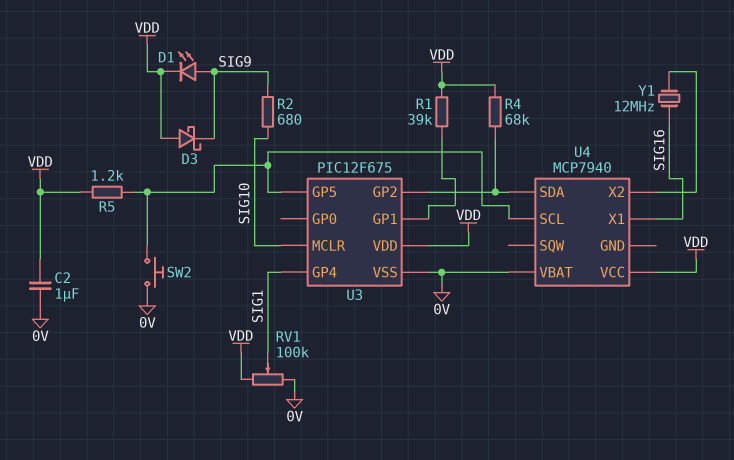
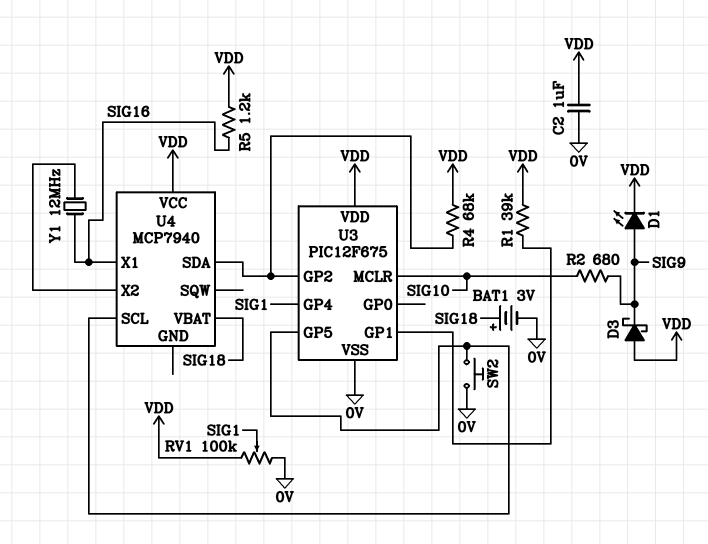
BAT1: none -> 3V (plus SIG18, minus 0V)
R5: 1.2k (U3/GP5, VDD) -> 1.2k (SIG16, VDD)
U4 pin VBAT: 0V -> SIG18

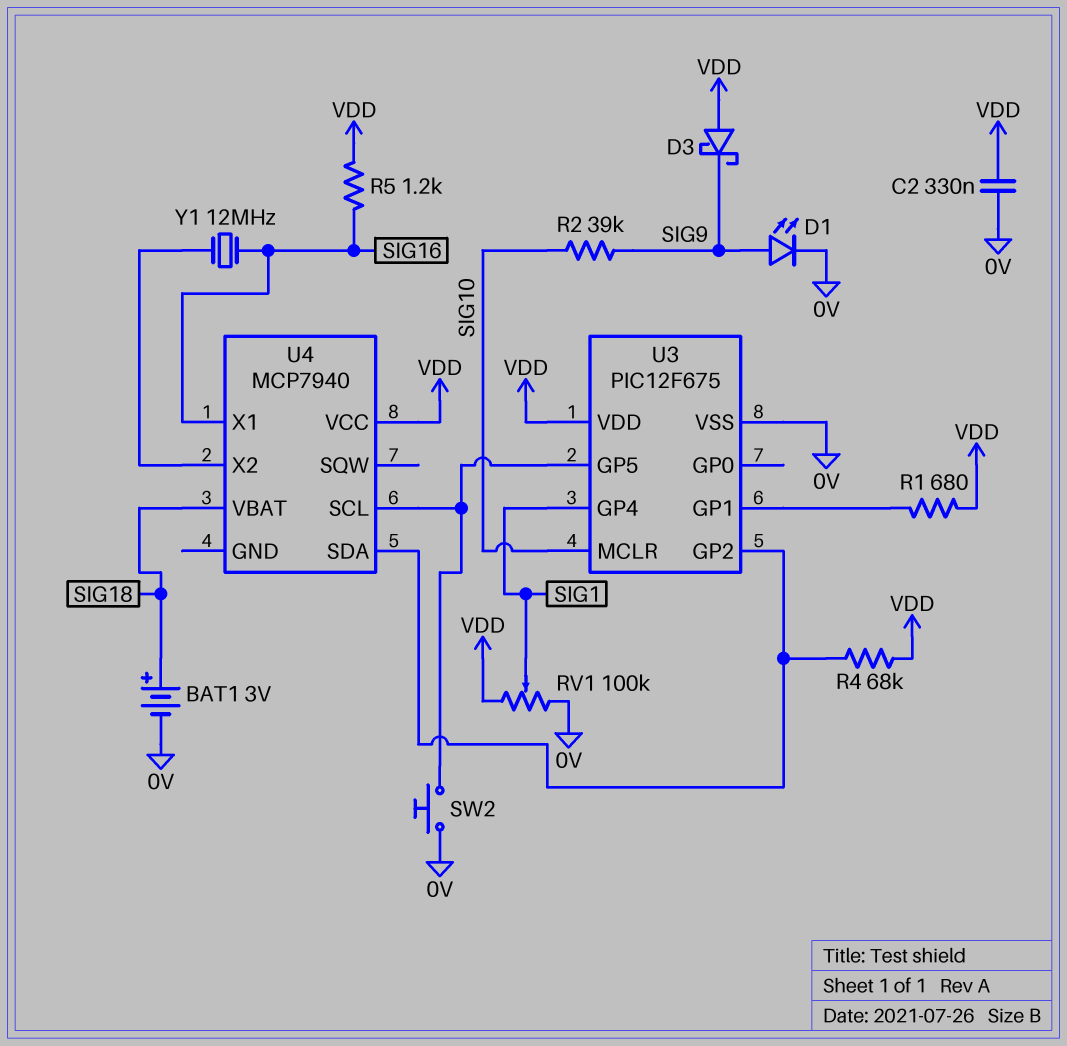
C2: 1uF (0V, VDD) -> 330nF (0V, VDD)
D1: LED (A SIG9, K VDD) -> LED (A SIG9, K 0V)
R1: 39k (U3/GP1, VDD) -> 680 (U3/GP1, VDD)
R2: 680 (SIG9, SIG10) -> 39k (SIG9, SIG10)

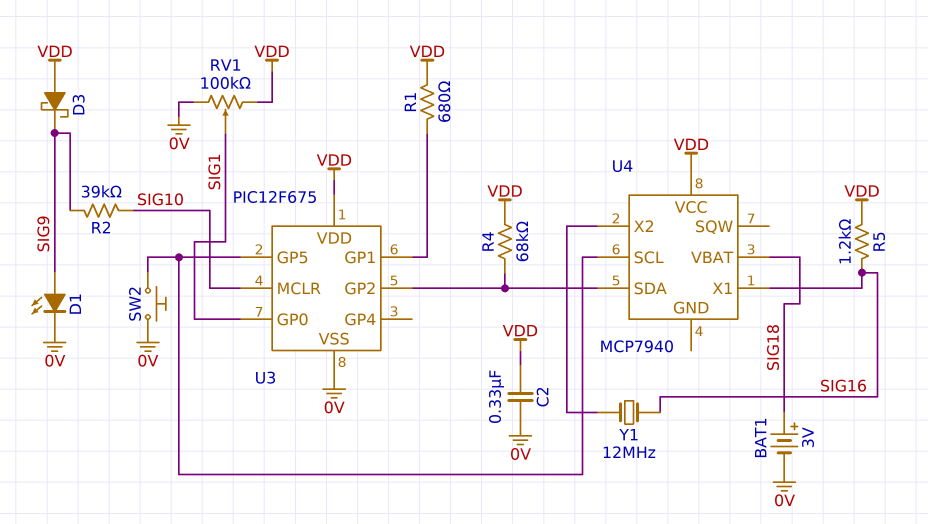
U3 pin GP0: none -> SIG1
U3 pin GP4: SIG1 -> none

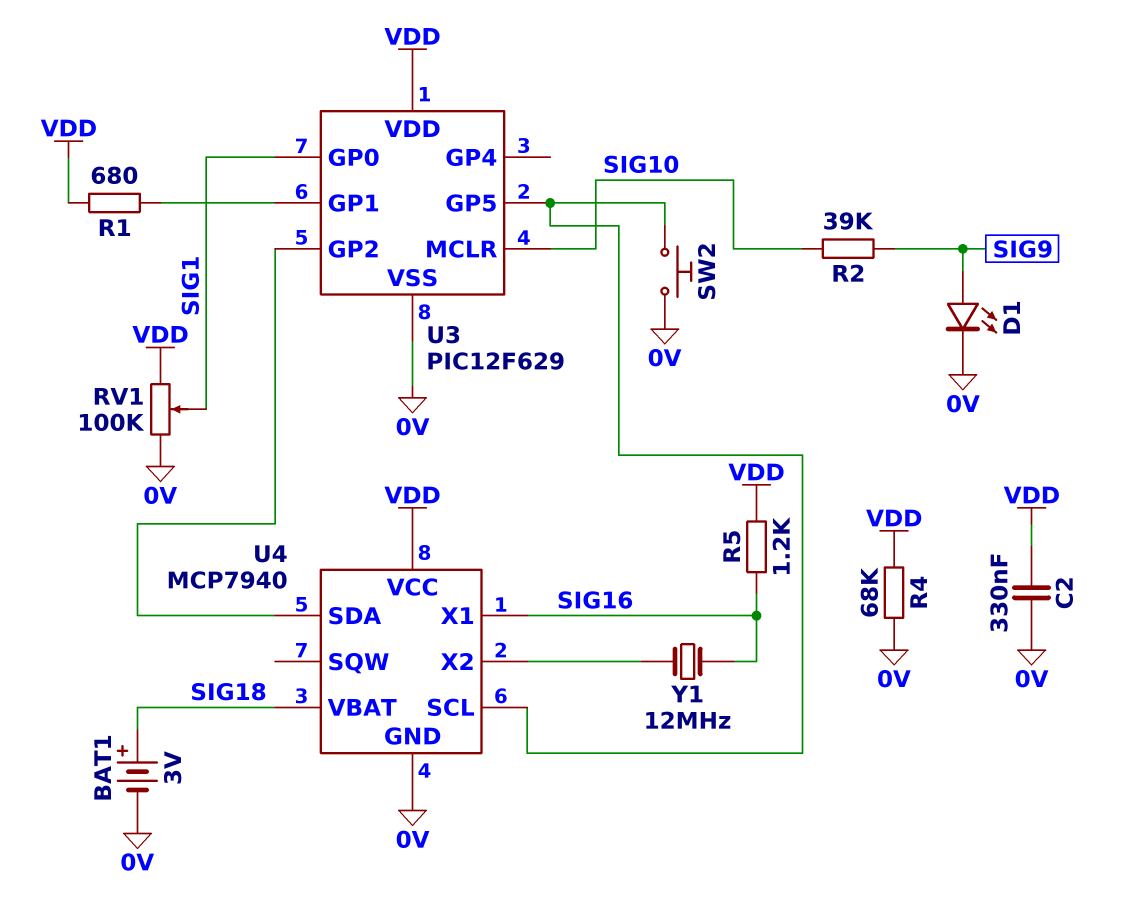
D3: schottky (A VDD, K SIG9) -> none
R4: 68k (U3/GP2, VDD) -> 68k (0V, VDD)
U3: PIC12F675 -> PIC12F629
U4 pin GND: none -> 0V

